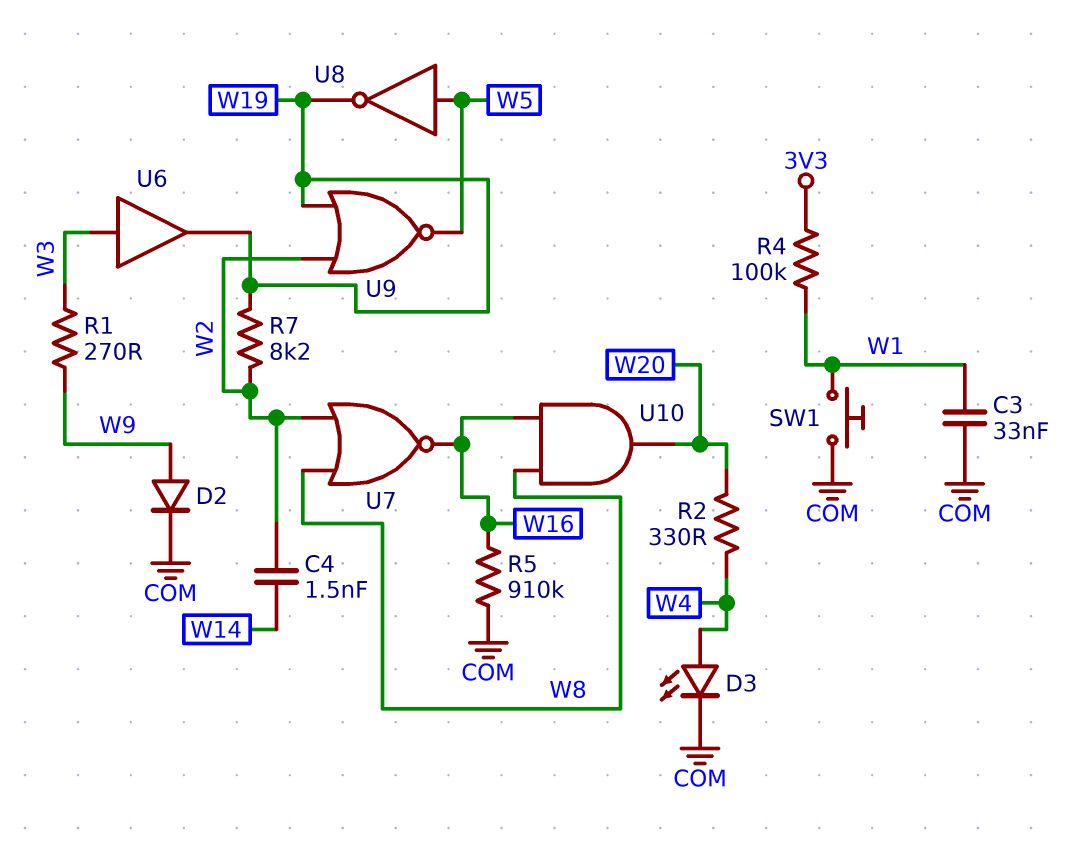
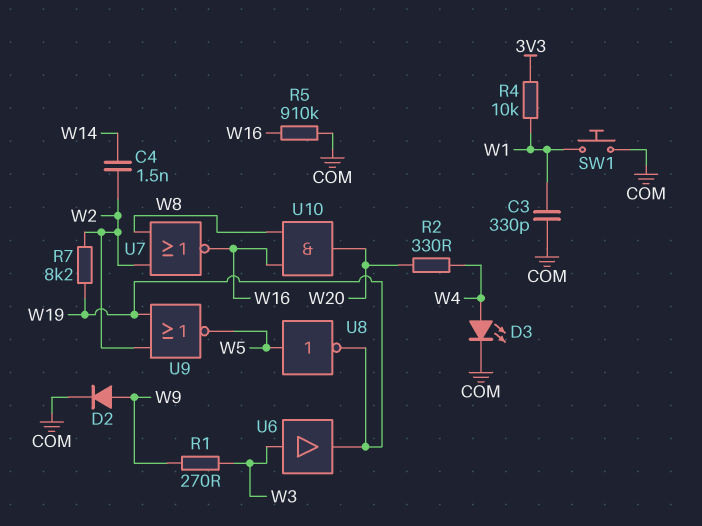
C3: 33nF (COM, W1) -> 330pF (COM, W1)
R4: 100k (3V3, W1) -> 10k (3V3, W1)

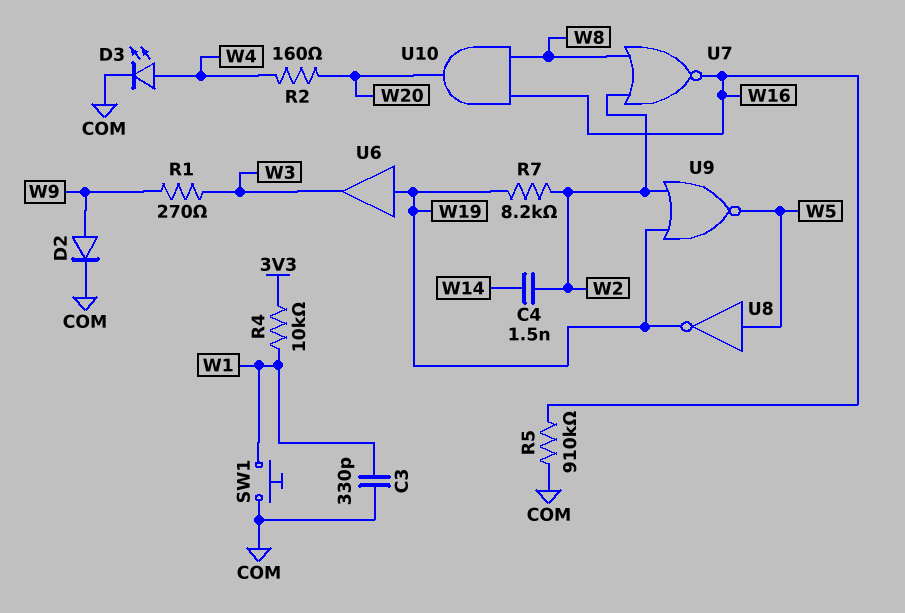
R2: 330 (W4, W20) -> 160 (W4, W20)
U6: buffer (in W3, out W19) -> buffer (in W19, out W3)

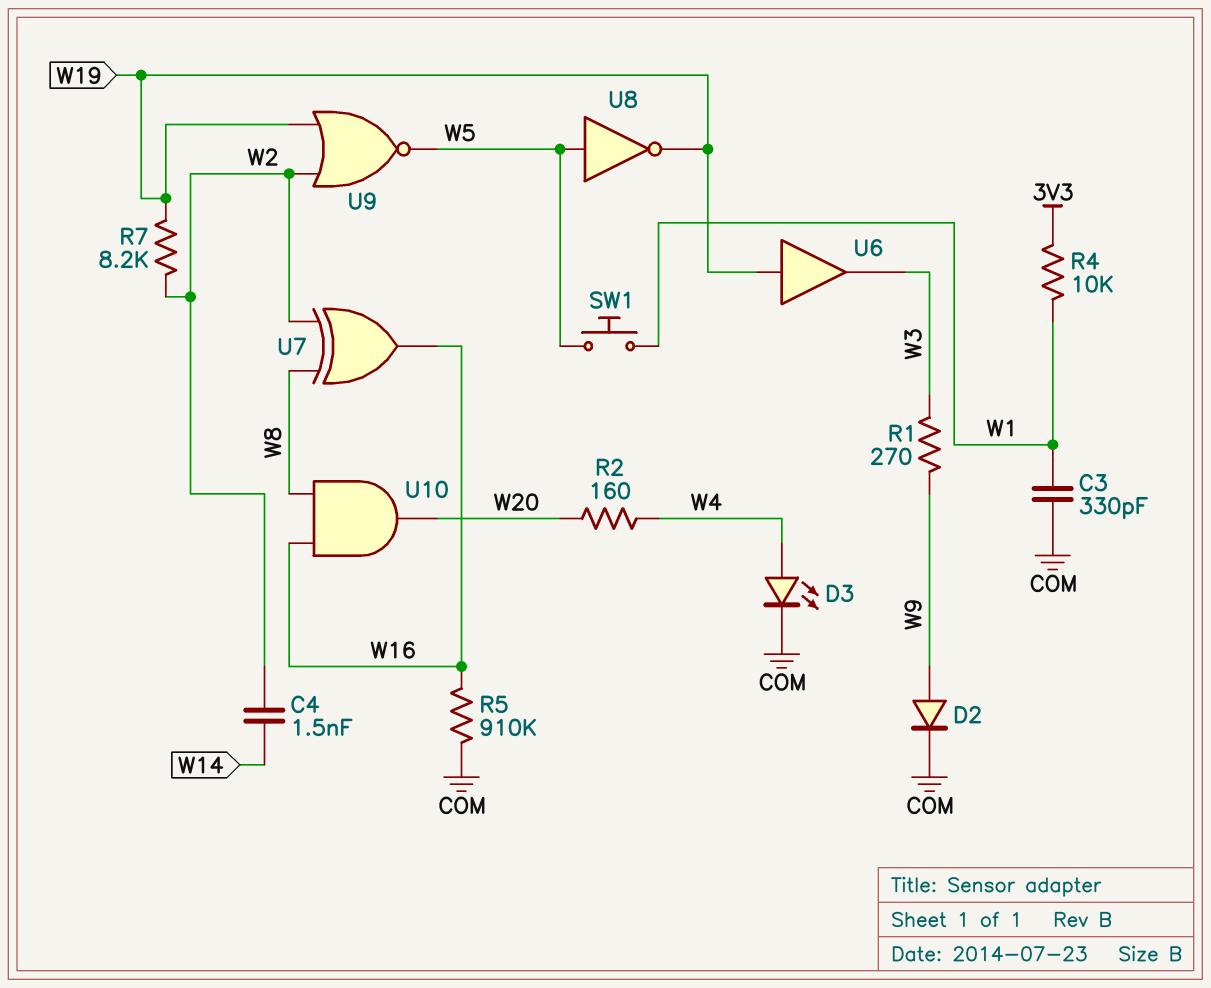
SW1: button (COM, W1) -> button (W1, W5)
U7: NOR (in W2, in W8, out W16) -> XOR (in W2, in W8, out W16)

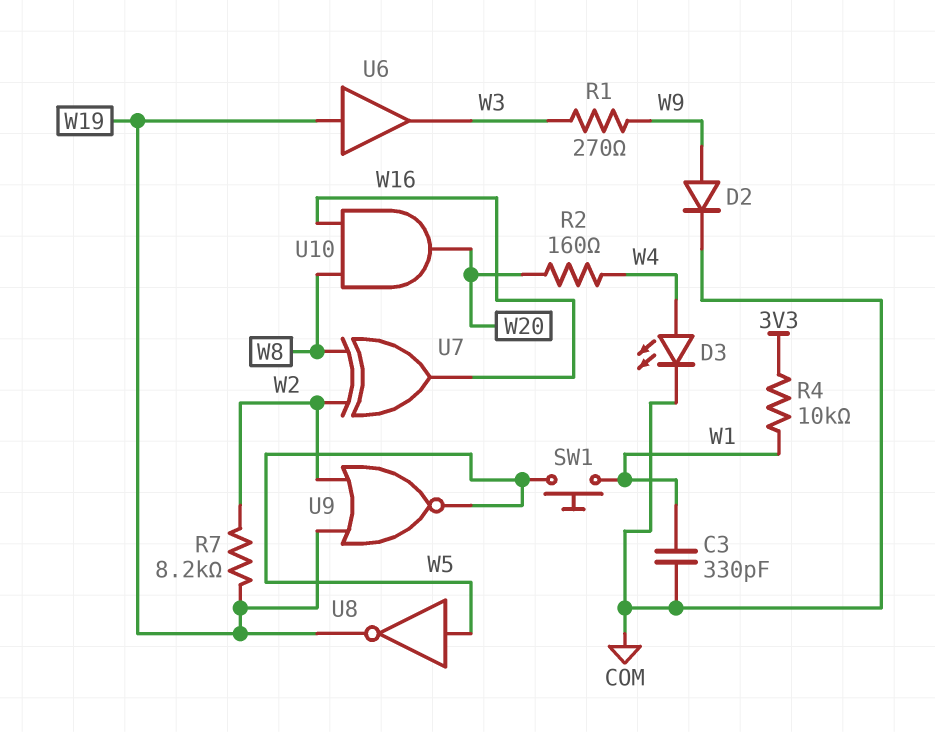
C4: 1.5nF (W2, W14) -> none
R5: 910k (COM, W16) -> none

